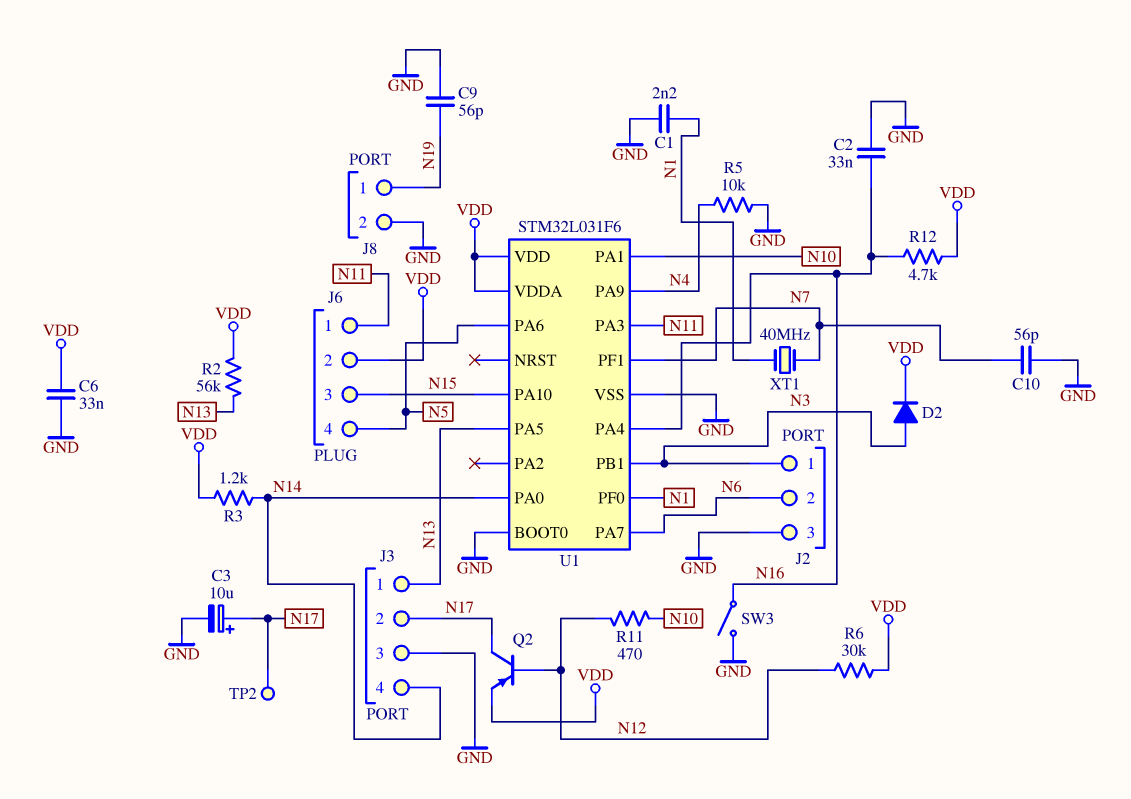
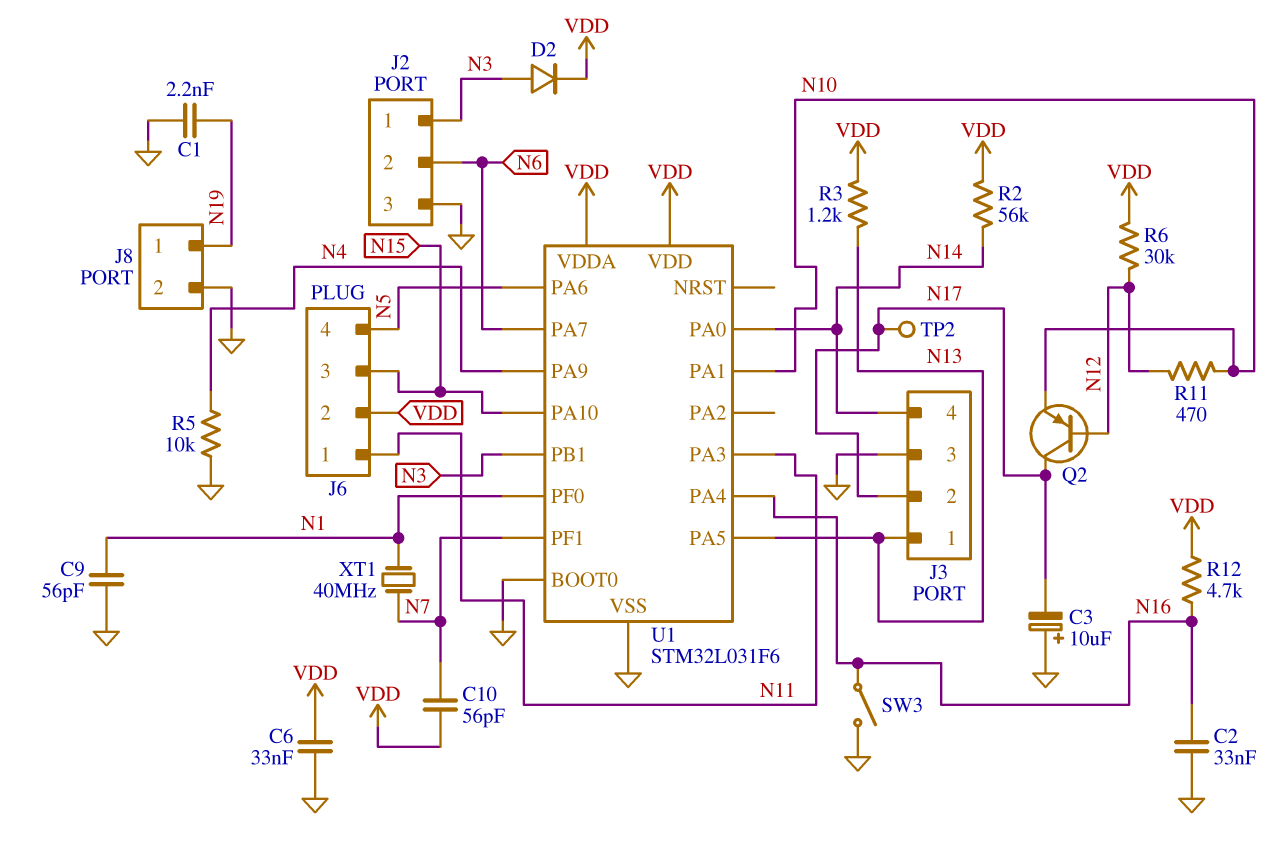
C1: 2.2nF (GND, N1) -> 2.2nF (GND, N19)
C3: 10uF (plus N17, minus GND) -> 10uF (plus GND, minus N17)
C9: 56pF (GND, N19) -> 56pF (GND, N1)
C10: 56pF (GND, N7) -> 56pF (N7, VDD)
Q2: PNP (B N12, C N17, E VDD) -> PNP (B N12, C N17, E N10)
R2: 56k (N13, VDD) -> 56k (N14, VDD)
R3: 1.2k (N14, VDD) -> 1.2k (N13, VDD)

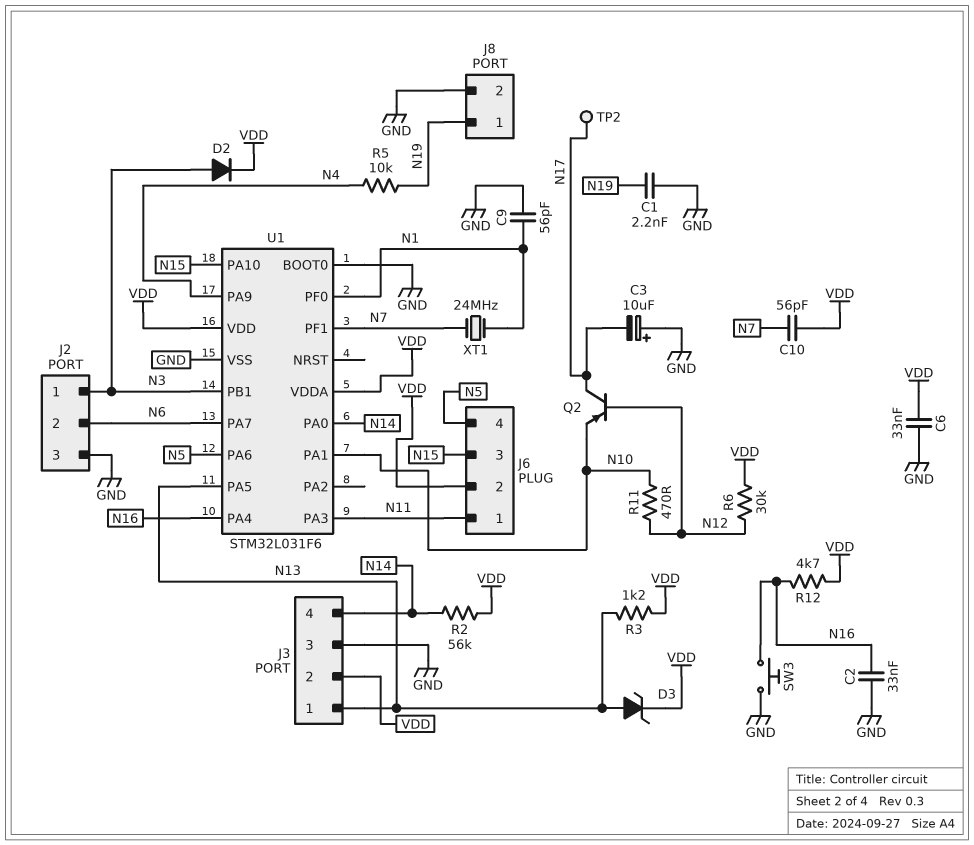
D3: none -> zener (A N13, K VDD)
J3 pin 2: N17 -> VDD
R5: 10k (GND, N4) -> 10k (N4, N19)
SW3: switch (GND, N16) -> button (GND, N16)
XT1: 40MHz (N1, N7) -> 24MHz (N1, N7)

